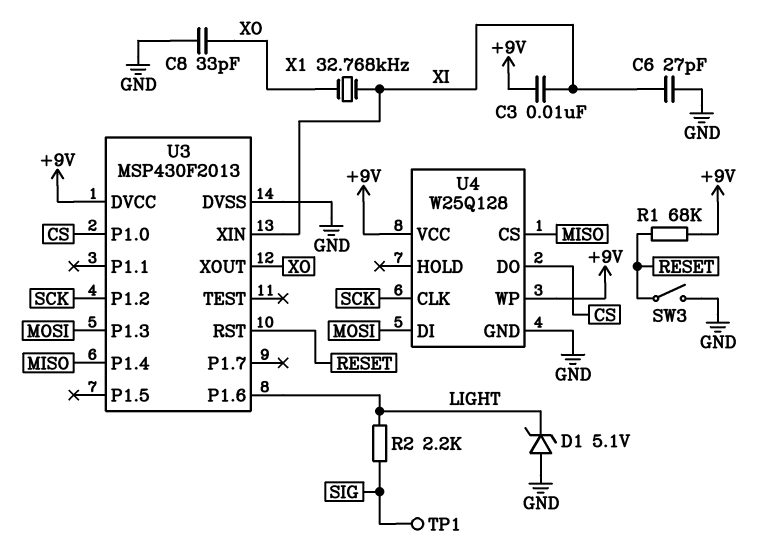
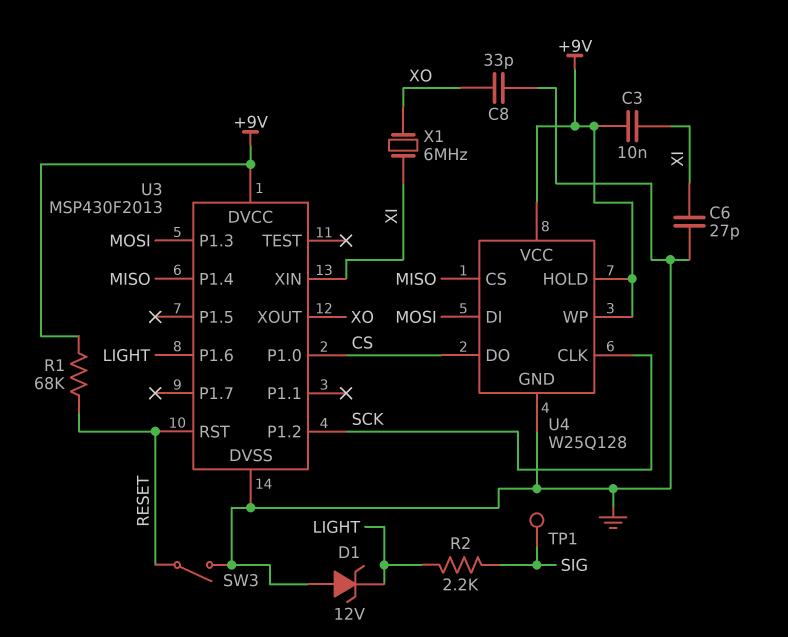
D1: zener 5.1V (A GND, K LIGHT) -> zener 12V (A GND, K LIGHT)
U4 pin HOLD: none -> +9V
X1: 32.768kHz (XI, XO) -> 6MHz (XI, XO)

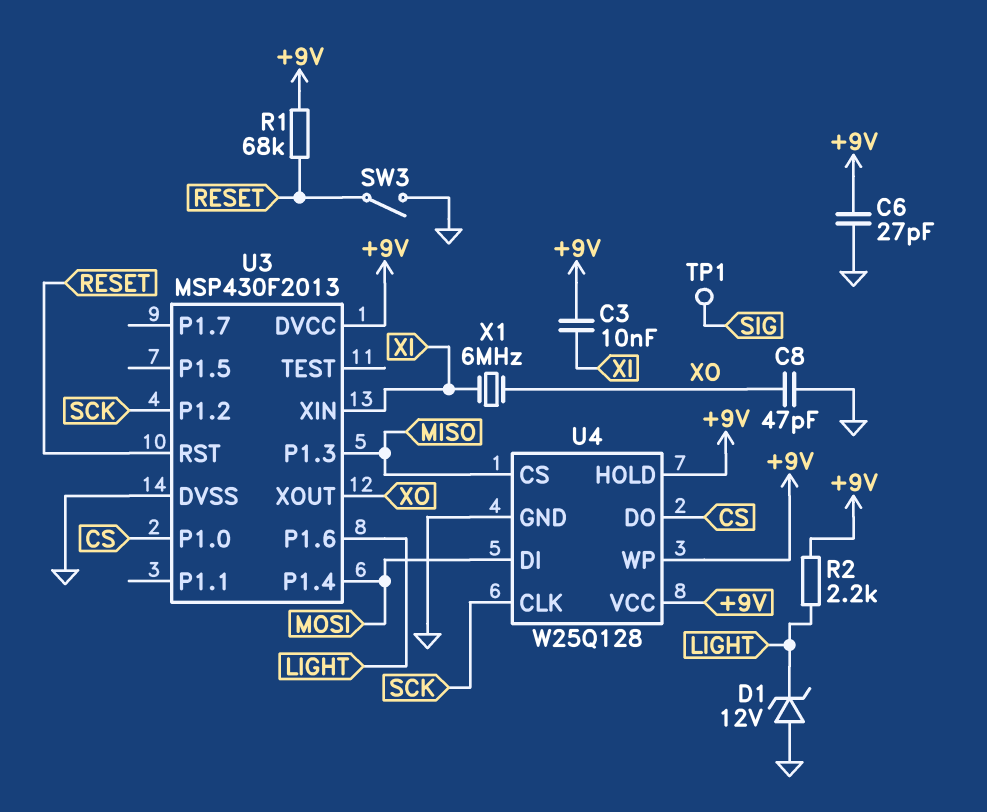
C6: 27pF (GND, XI) -> 27pF (+9V, GND)
C8: 33pF (GND, XO) -> 47pF (GND, XO)
R2: 2.2k (LIGHT, SIG) -> 2.2k (+9V, LIGHT)
U3 pin P1.3: MOSI -> MISO
U3 pin P1.4: MISO -> MOSI

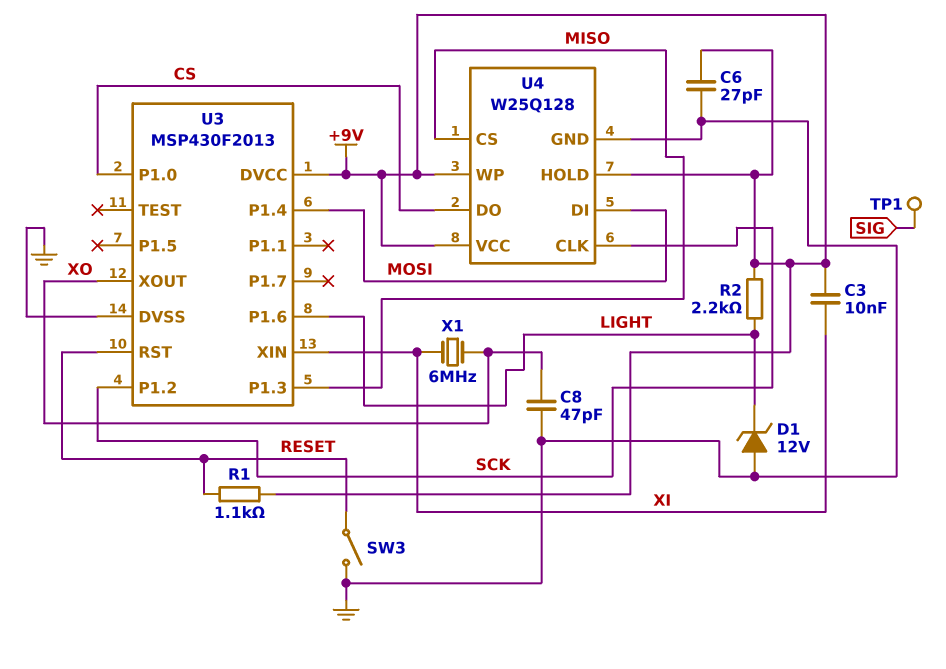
R1: 68k (+9V, RESET) -> 1.1k (+9V, RESET)

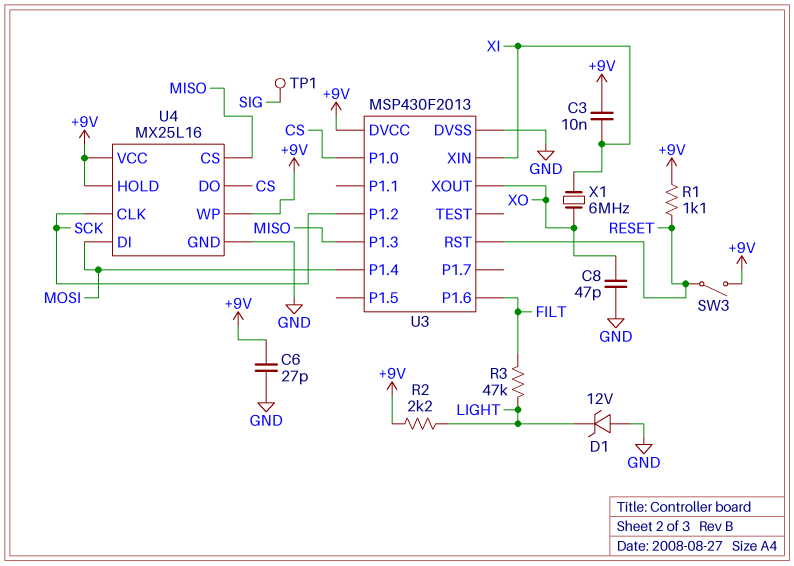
R3: none -> 47k (FILT, LIGHT)
SW3: switch (GND, RESET) -> switch (+9V, RESET)
U3 pin P1.6: LIGHT -> FILT
U4: W25Q128 -> MX25L16

